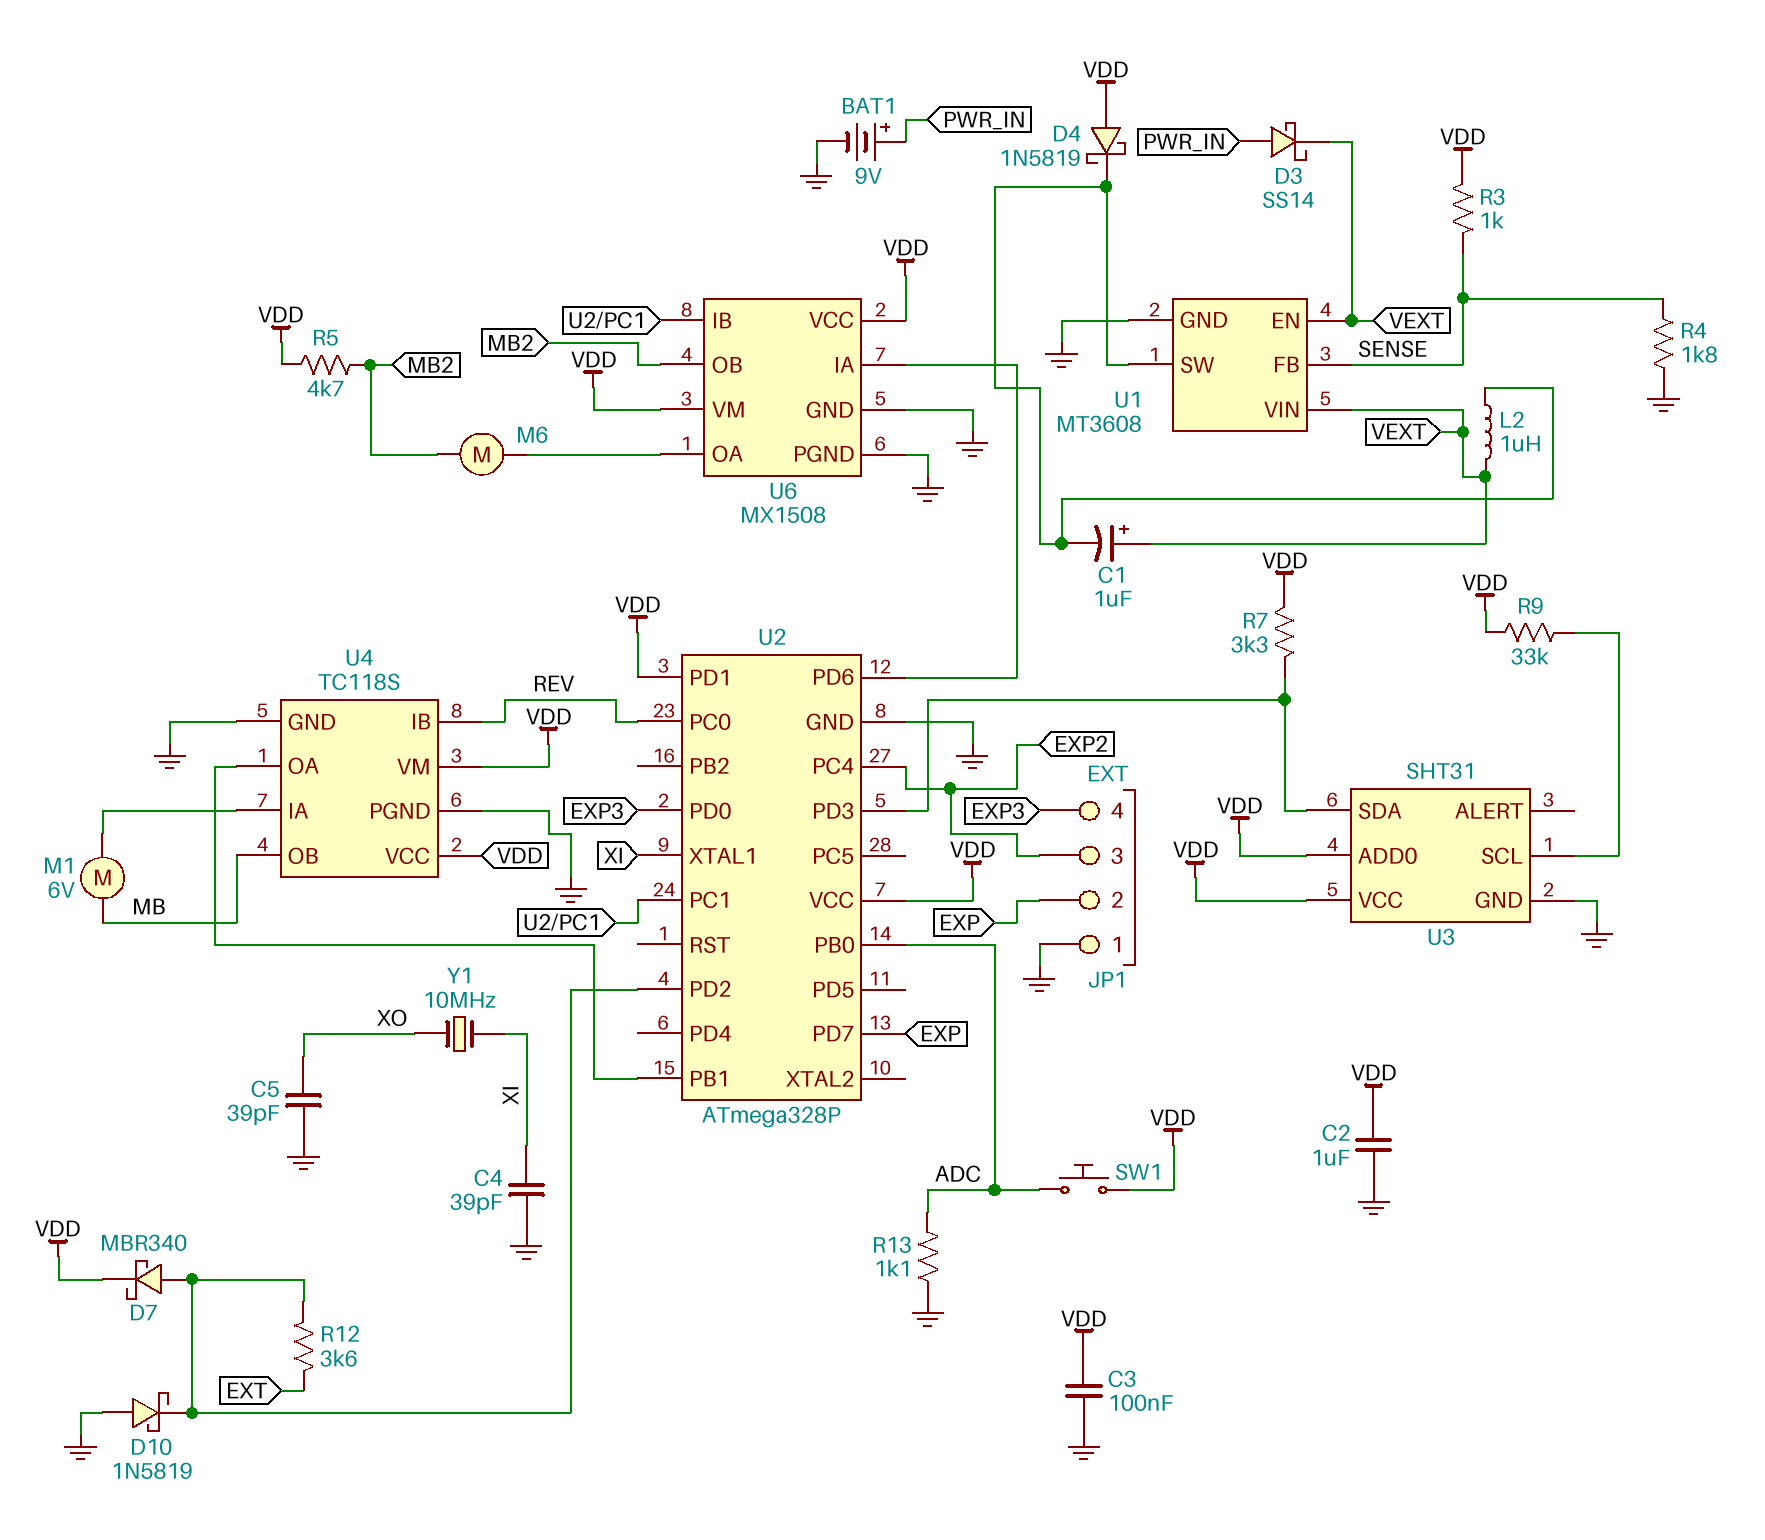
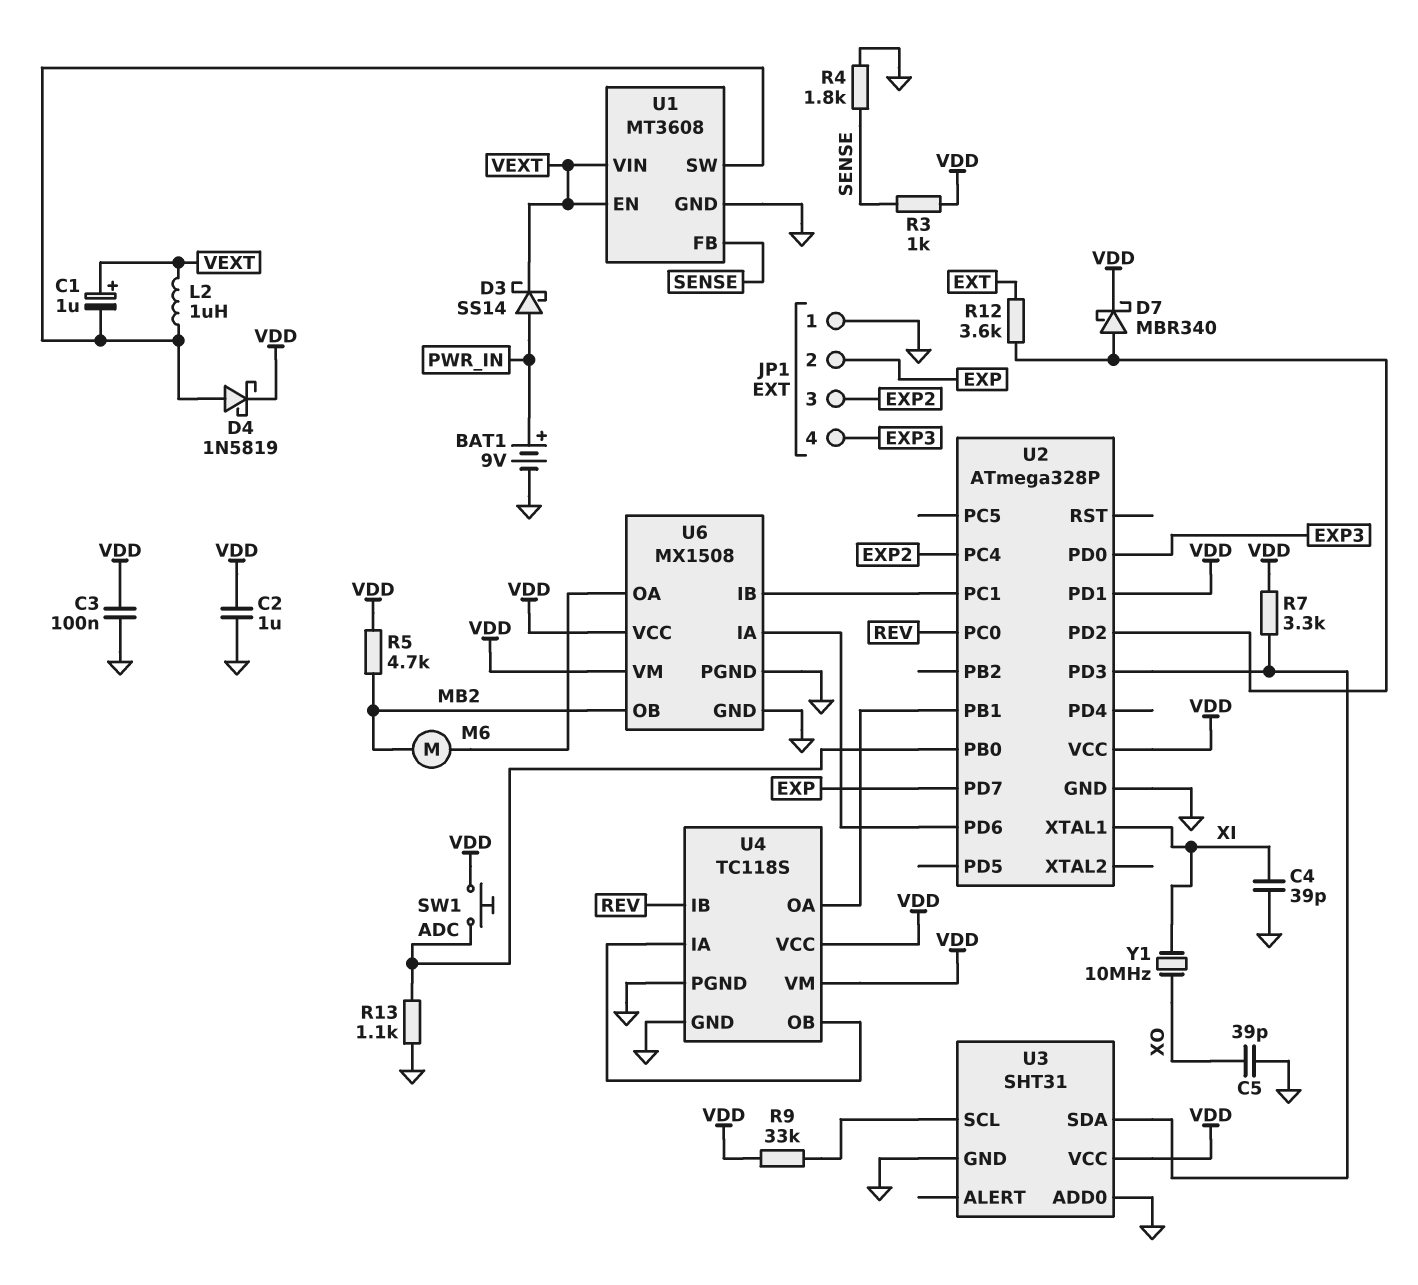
D4: schottky 1N5819 (A VDD, K U1/SW) -> schottky 1N5819 (A U1/SW, K VDD)
D10: schottky 1N5819 (A GND, K U2/PD2) -> none
M1: motor 6V (MB, U4/IA) -> none
U3 pin ADD0: VDD -> GND
U4 pin OB: MB -> U4/IA

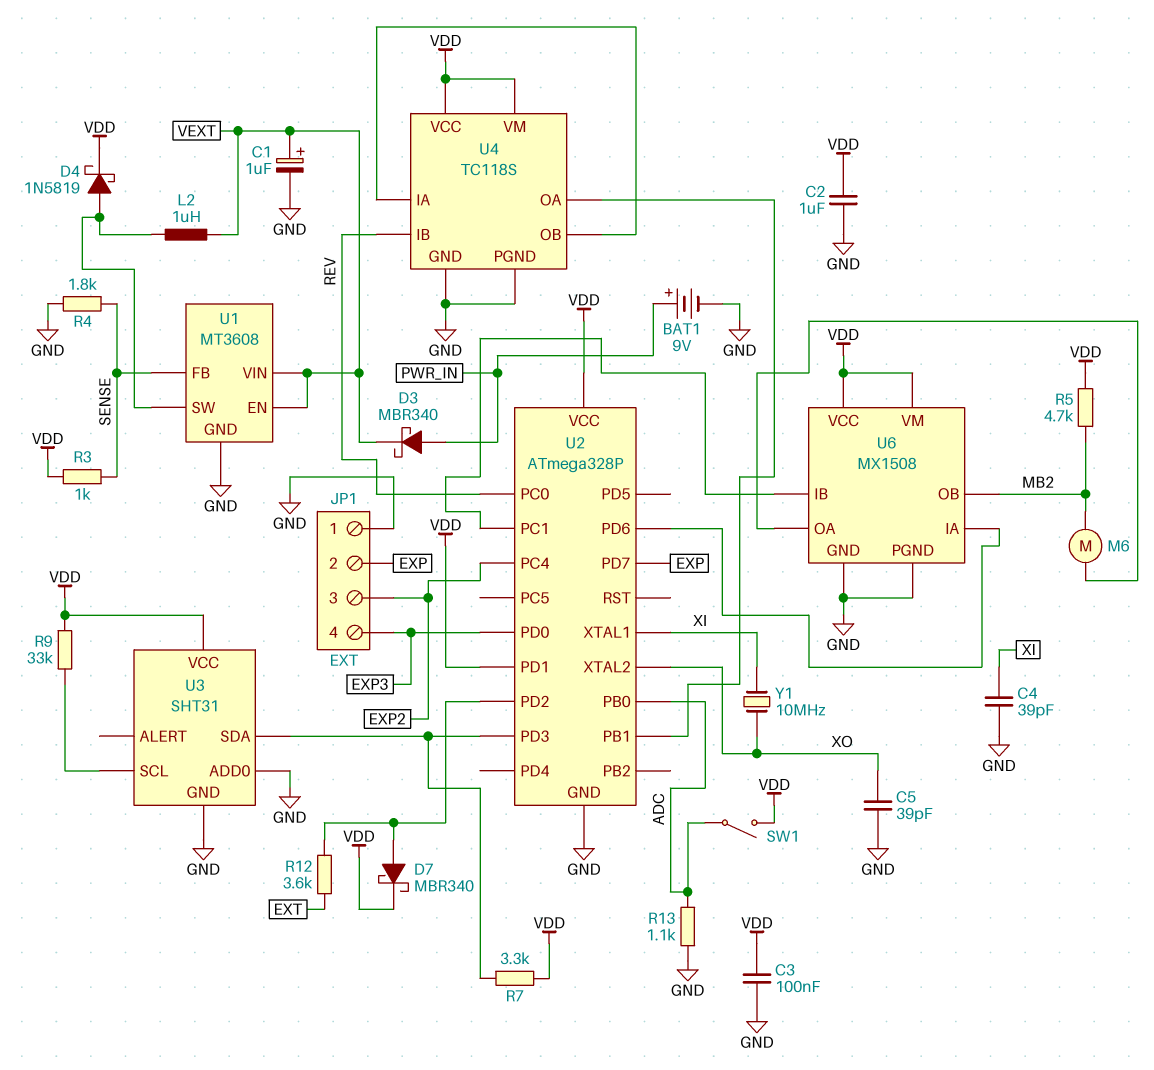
C1: 1uF (plus VEXT, minus U1/SW) -> 1uF (plus VEXT, minus GND)
D3: schottky SS14 (A PWR_IN, K VEXT) -> schottky MBR340 (A PWR_IN, K VEXT)
SW1: button (ADC, VDD) -> switch (ADC, VDD)
U2 pin XTAL2: none -> XO

